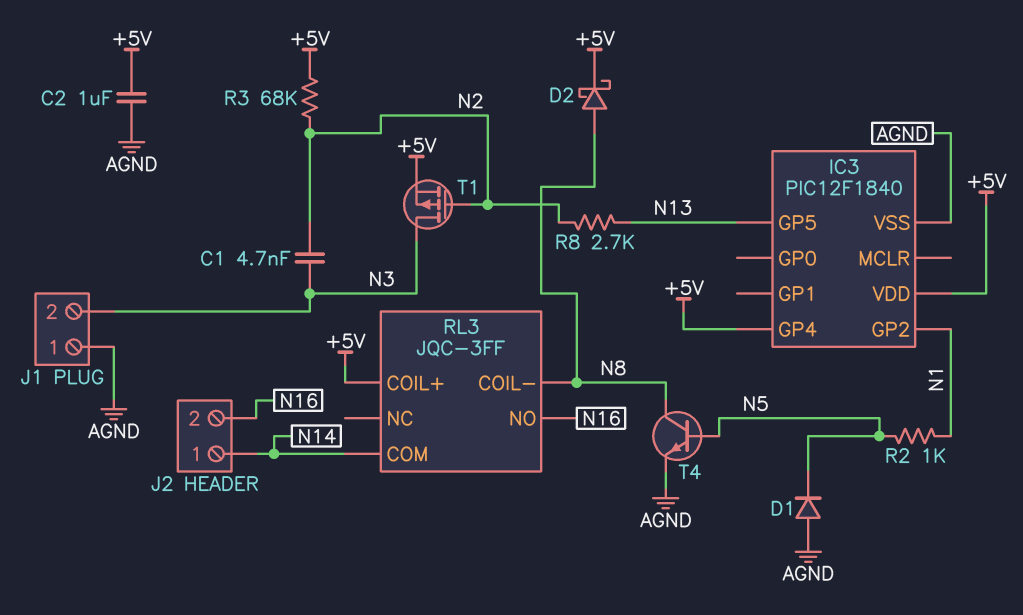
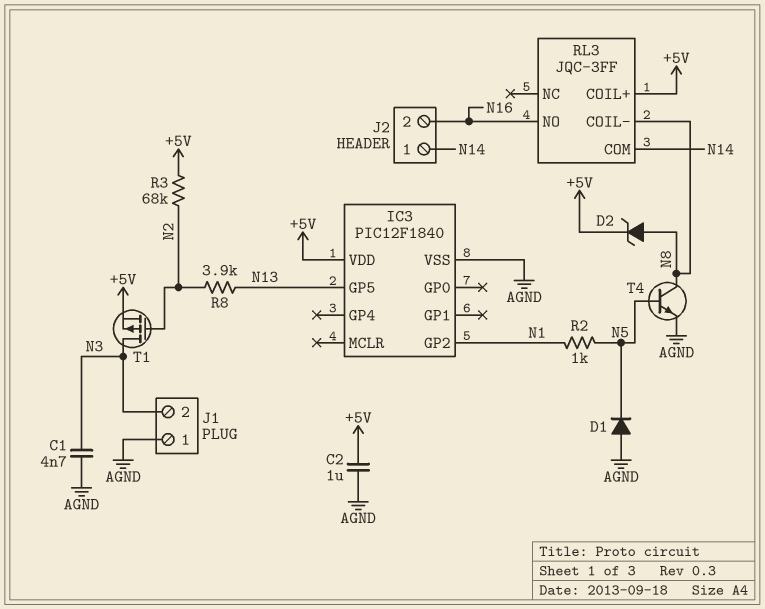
C1: 4.7nF (N2, N3) -> 4.7nF (AGND, N3)
D2: schottky (A N8, K +5V) -> zener (A N8, K +5V)
IC3 pin GP4: +5V -> none
R8: 2.7k (N2, N13) -> 3.9k (N2, N13)

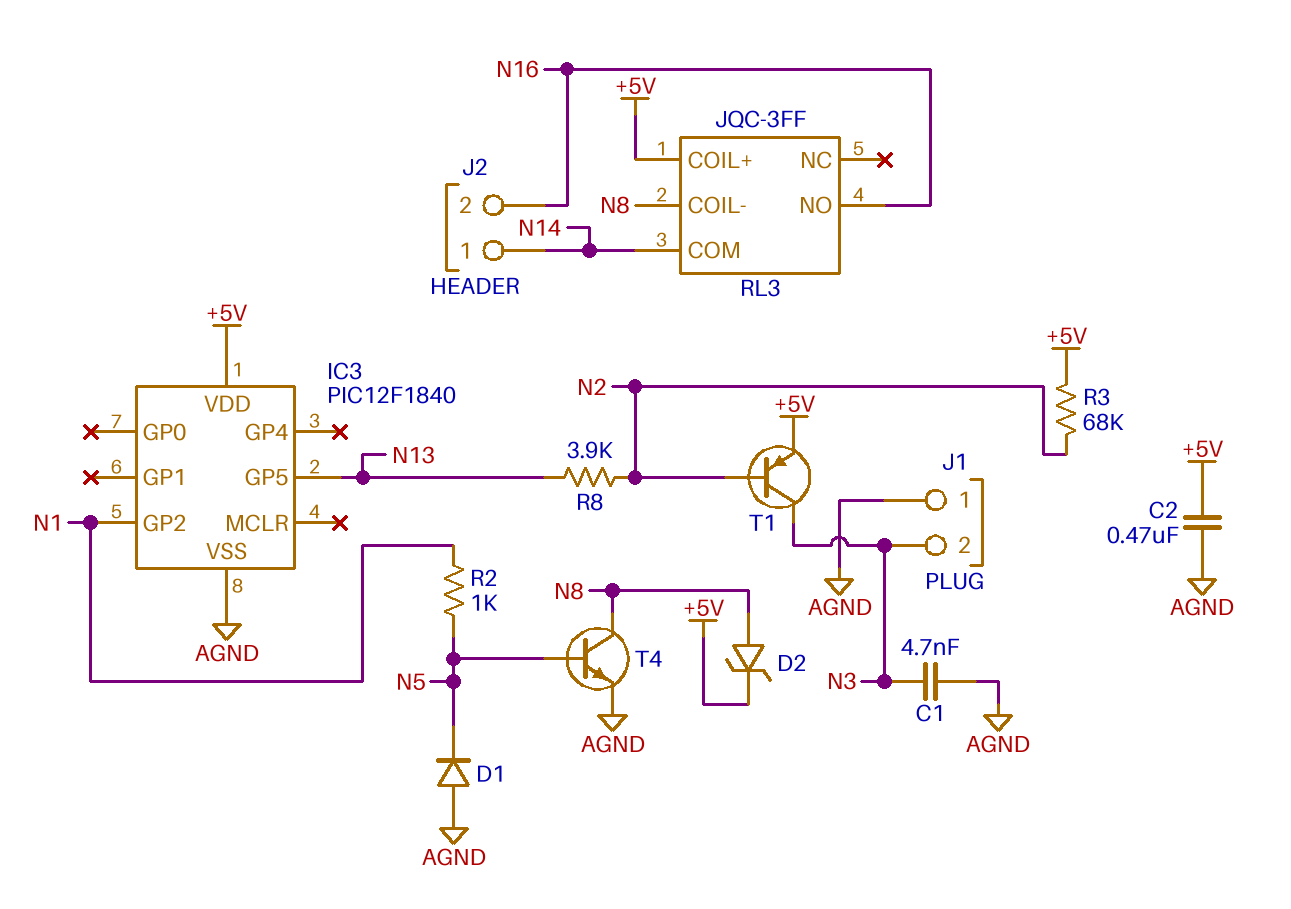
C2: 1uF (+5V, AGND) -> 470nF (+5V, AGND)
T1: PMOS (G N2, D N3, S +5V) -> PNP (B N2, C N3, E +5V)

